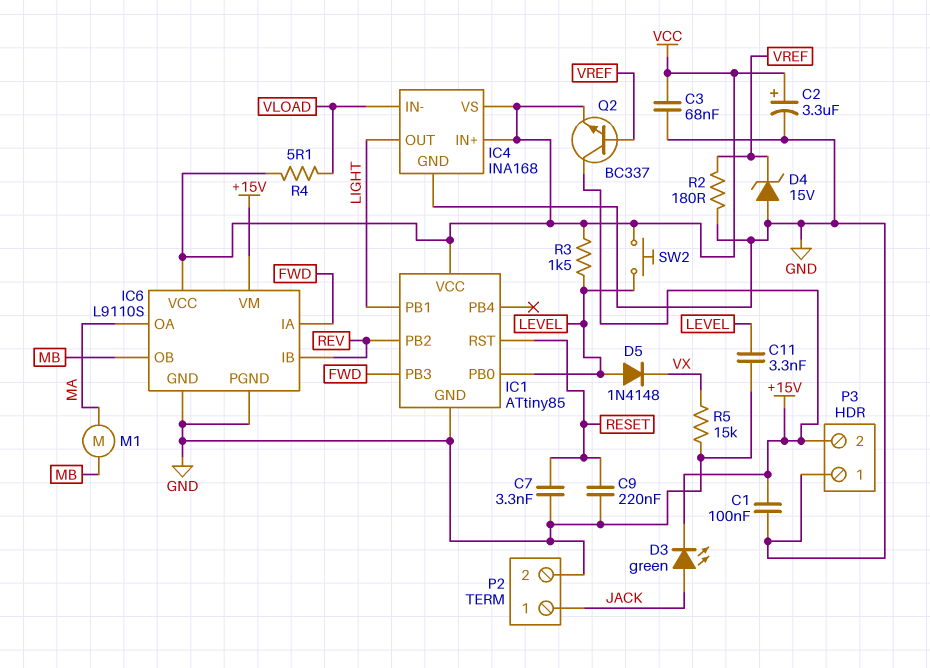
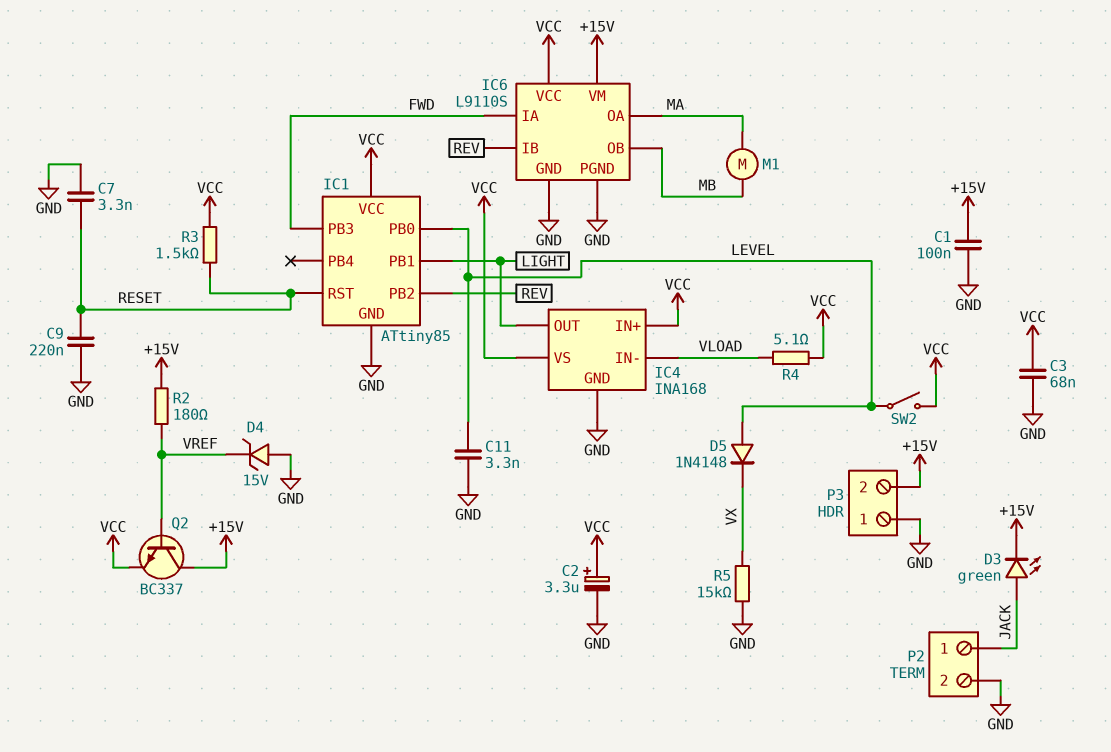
R2: 180 (GND, VREF) -> 180 (+15V, VREF)
R3: 1.5k (LEVEL, VCC) -> 1.5k (RESET, VCC)
SW2: button (LEVEL, VCC) -> switch (LEVEL, VCC)

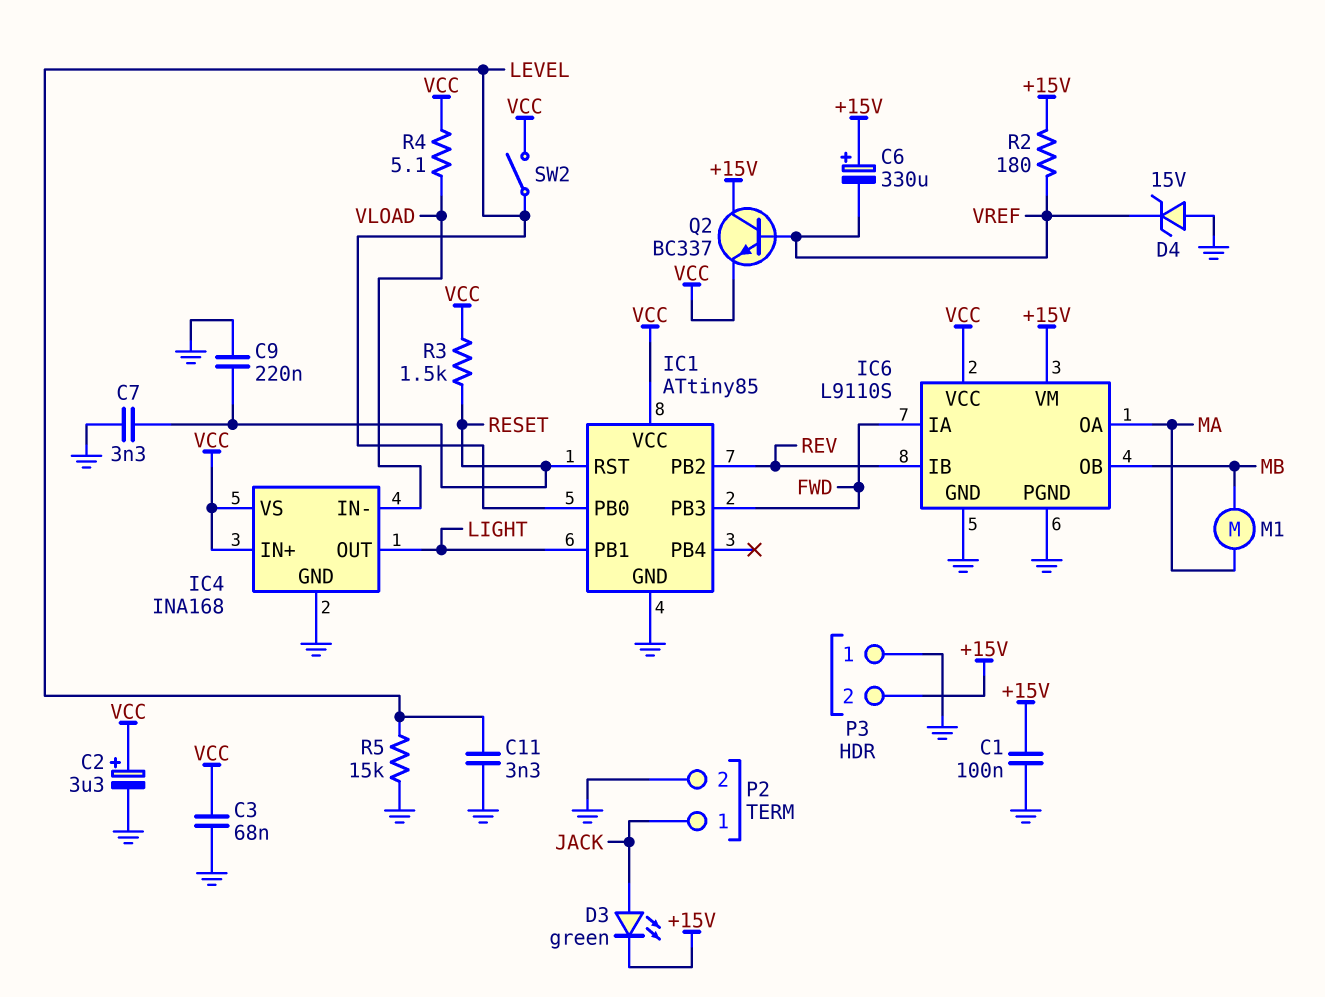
C6: none -> 330uF (plus +15V, minus VREF)
D5: diode 1N4148 (A LEVEL, K VX) -> none
R5: 15k (GND, VX) -> 15k (GND, LEVEL)

